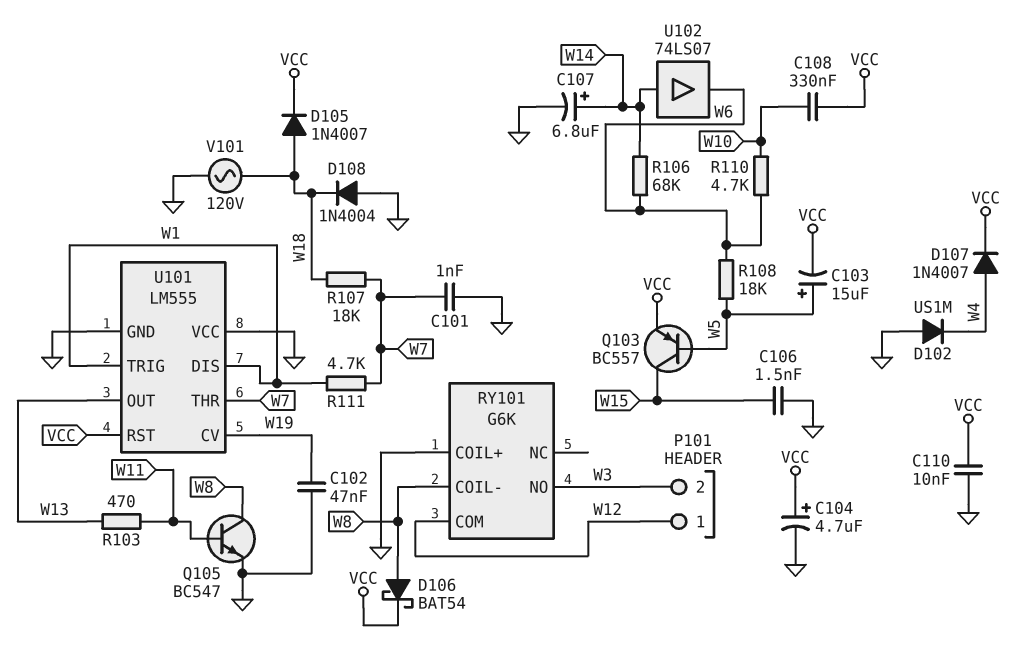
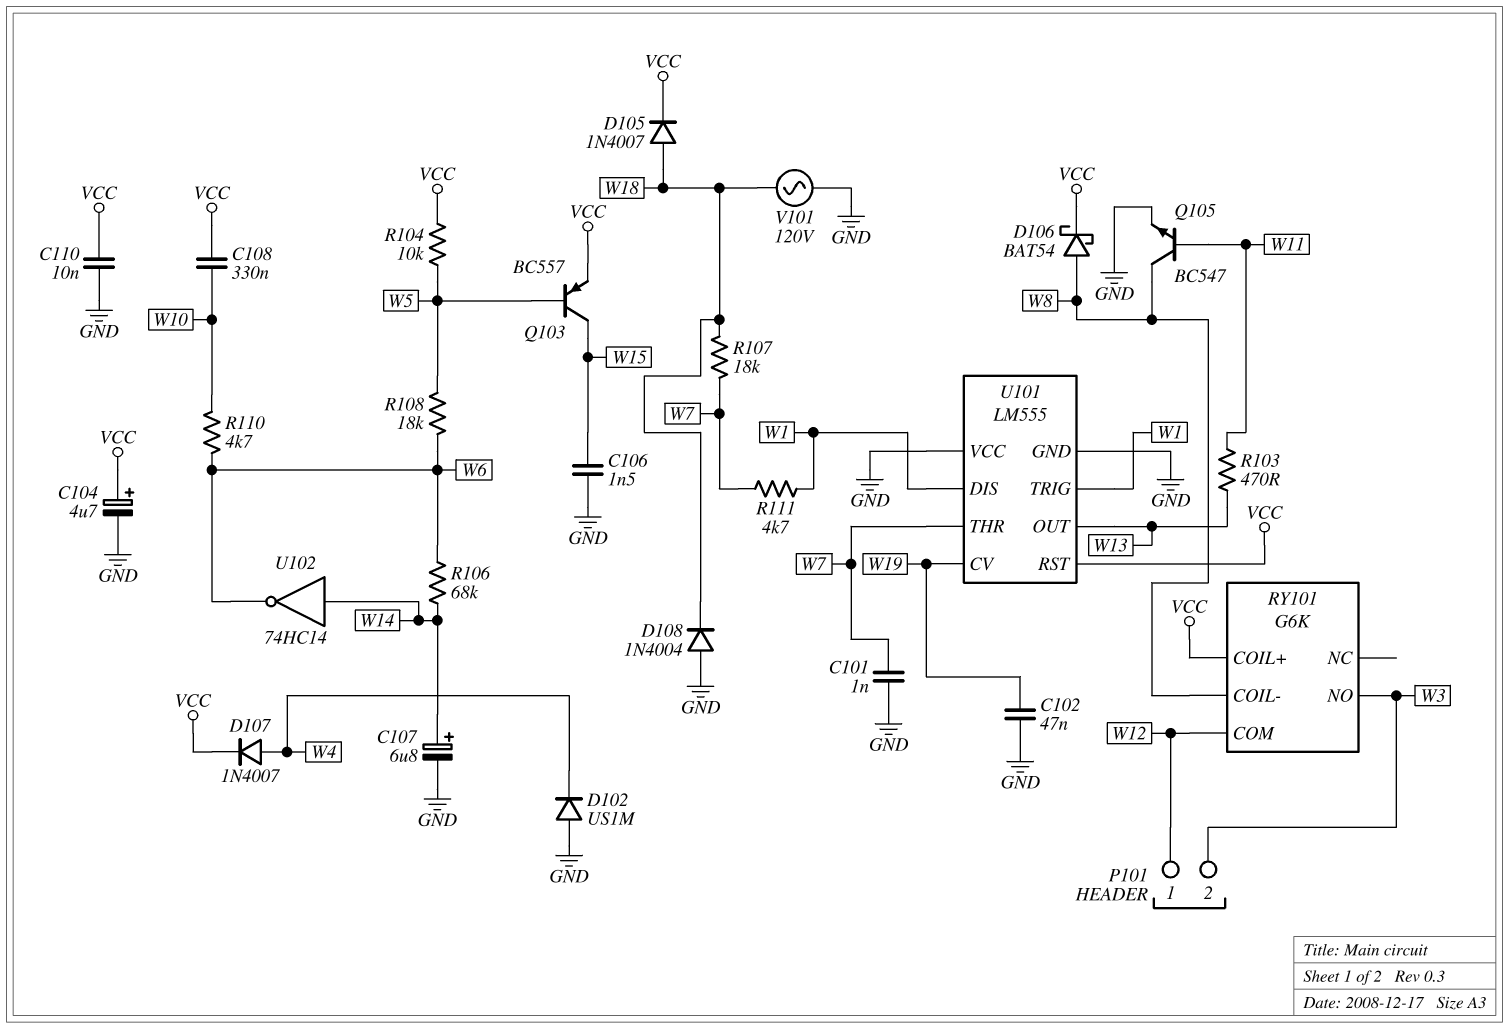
C103: 15uF (plus W5, minus VCC) -> none
R104: none -> 10k (VCC, W5)
RY101 pin COIL+: GND -> VCC
U102: buffer 74LS07 (in W14, out W6) -> NOT 74HC14 (in W14, out W6)

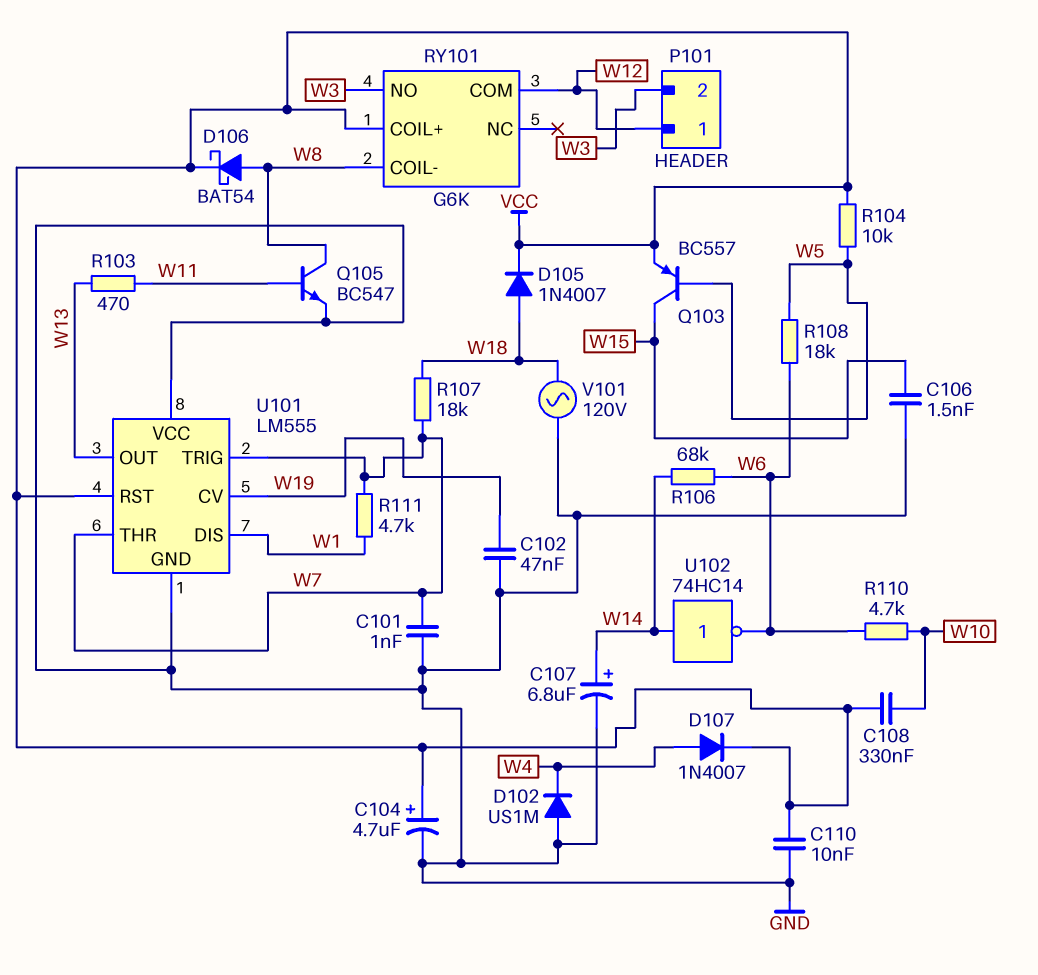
D108: diode 1N4004 (A GND, K W18) -> none
U101 pin TRIG: W1 -> W7

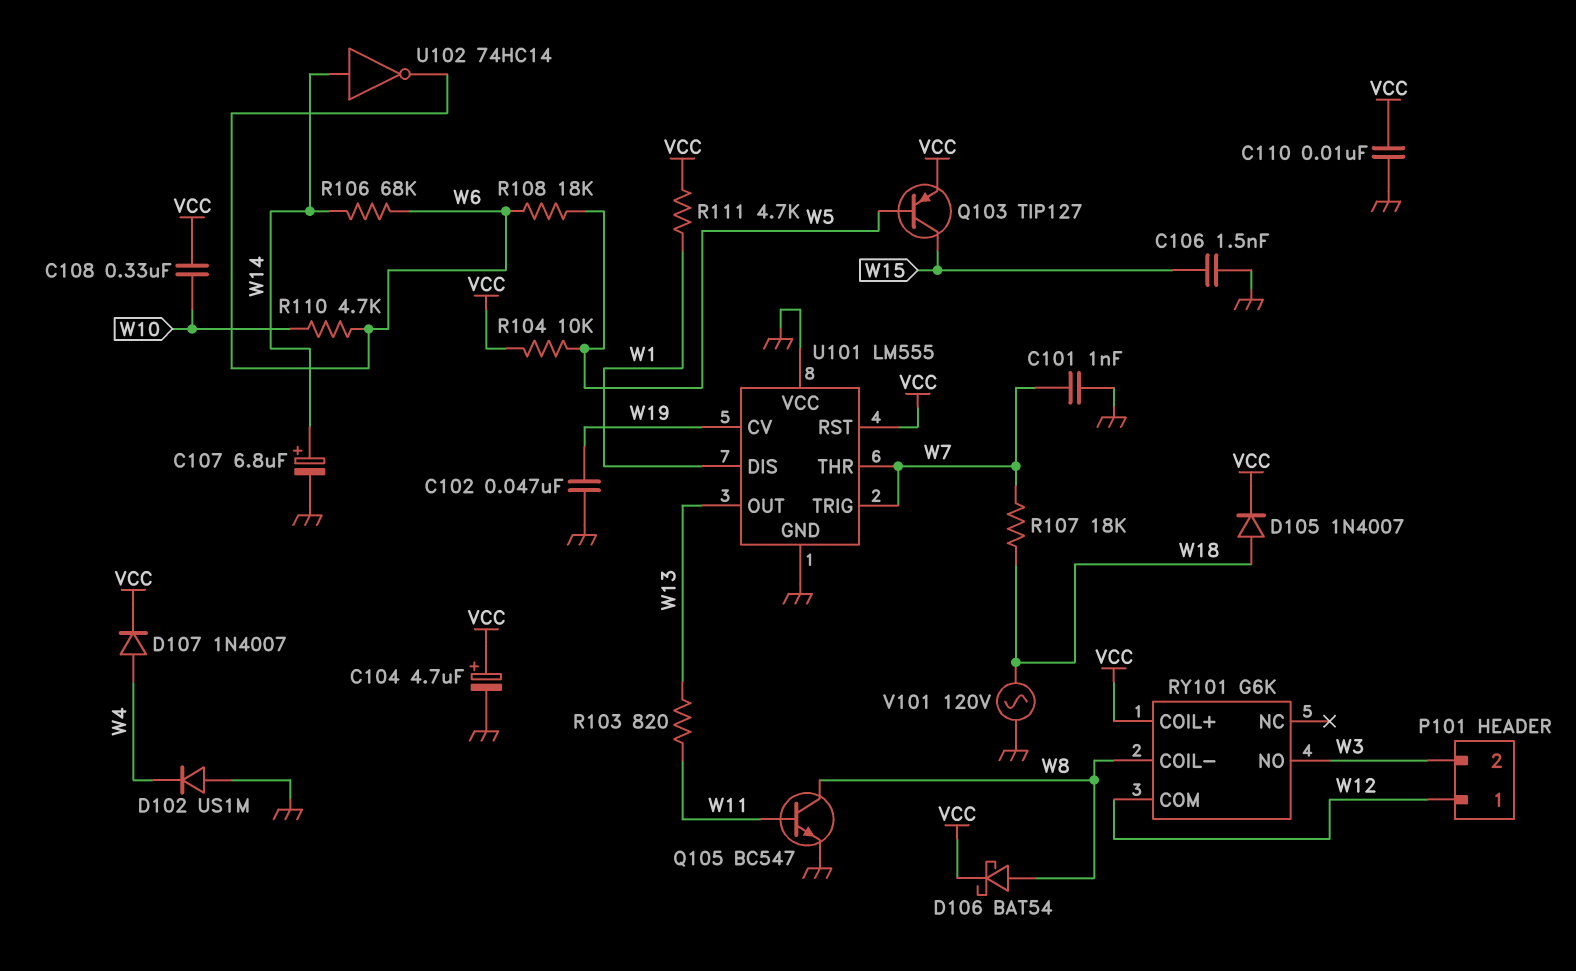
Q103: PNP BC557 (B W5, C W15, E VCC) -> PNP TIP127 (B W5, C W15, E VCC)
R103: 470 (W11, W13) -> 820 (W11, W13)
R111: 4.7k (W1, W7) -> 4.7k (VCC, W1)

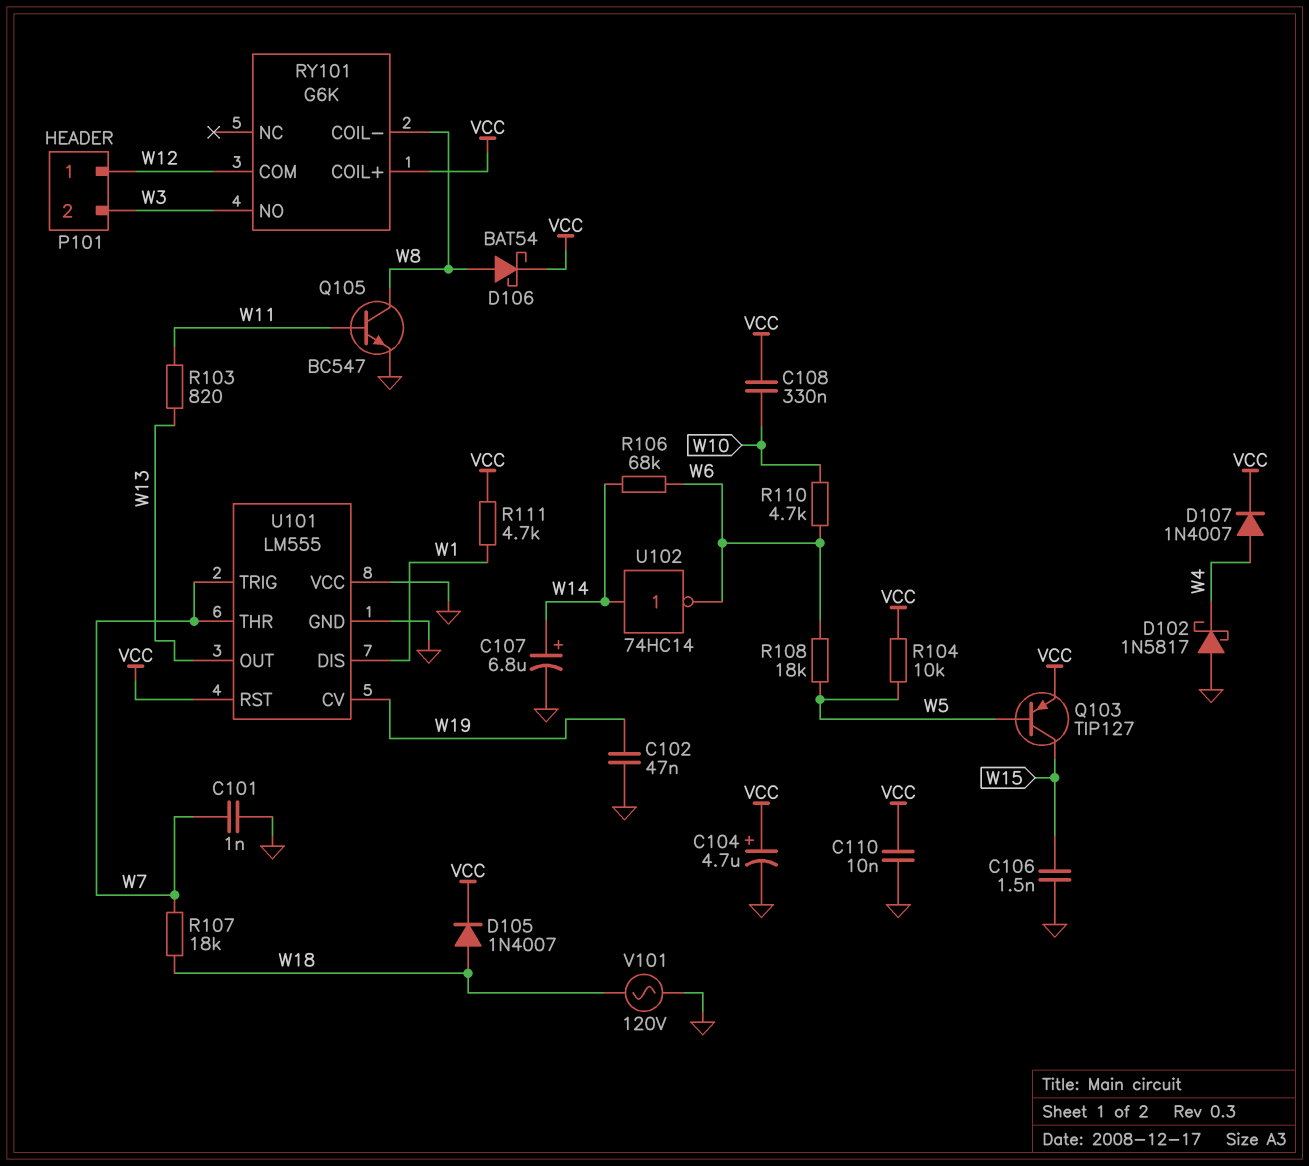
D102: diode US1M (A GND, K W4) -> schottky 1N5817 (A GND, K W4)

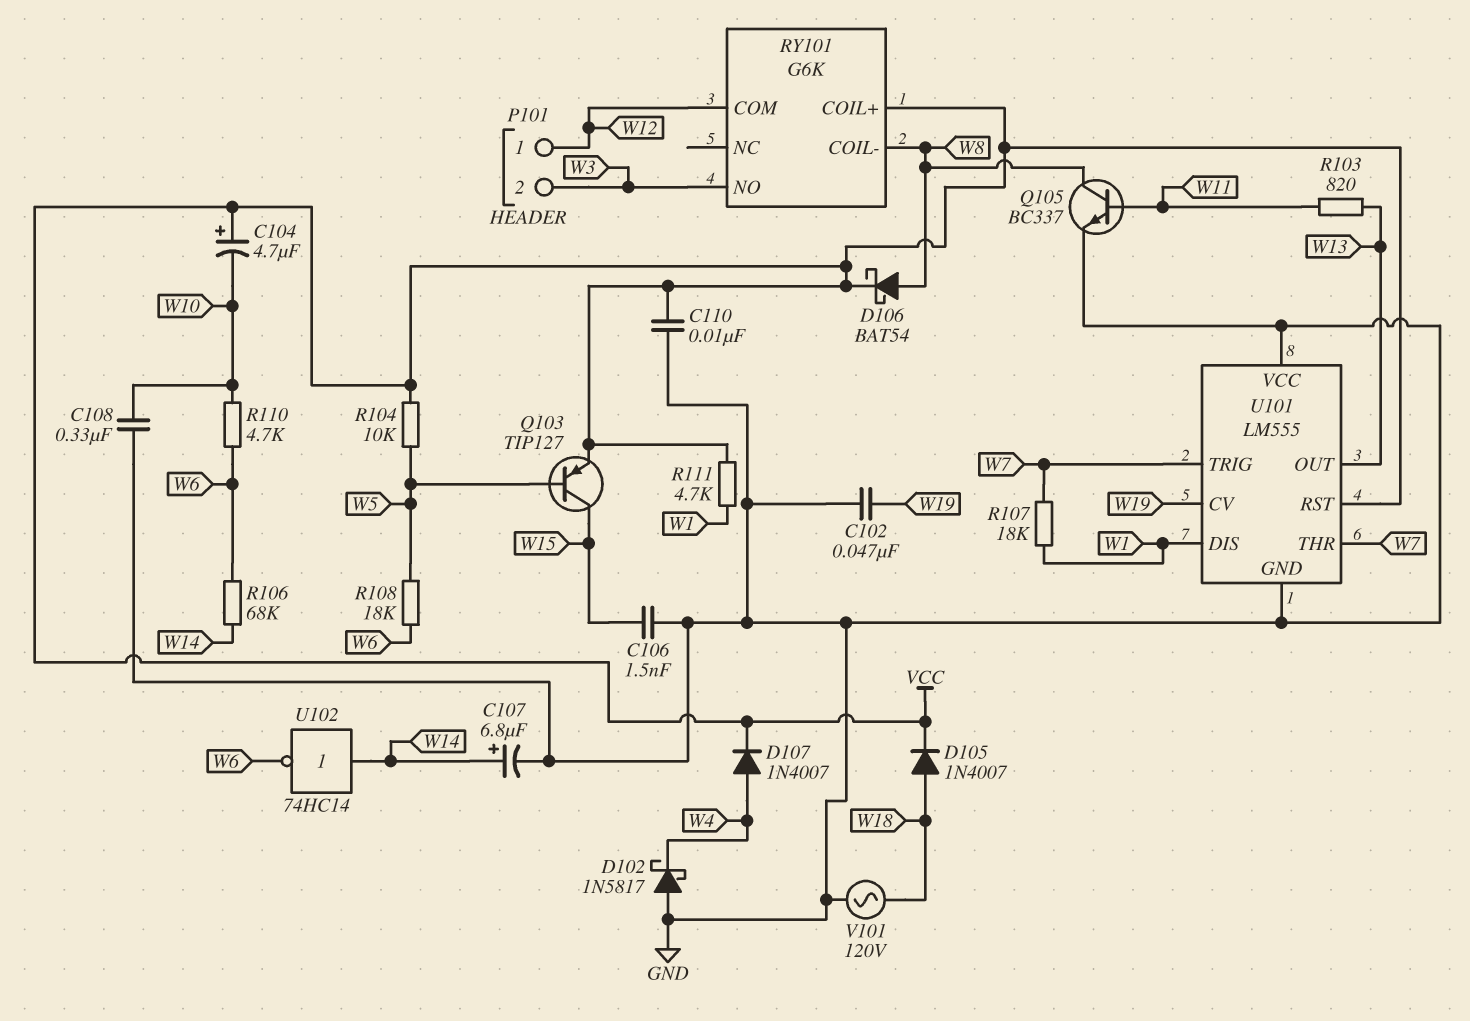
C101: 1nF (GND, W7) -> none
C104: 4.7uF (plus VCC, minus GND) -> 4.7uF (plus VCC, minus W10)
C108: 330nF (VCC, W10) -> 330nF (GND, W10)
Q105: NPN BC547 (B W11, C W8, E GND) -> NPN BC337 (B W11, C W8, E GND)
R107: 18k (W7, W18) -> 18k (W1, W7)

